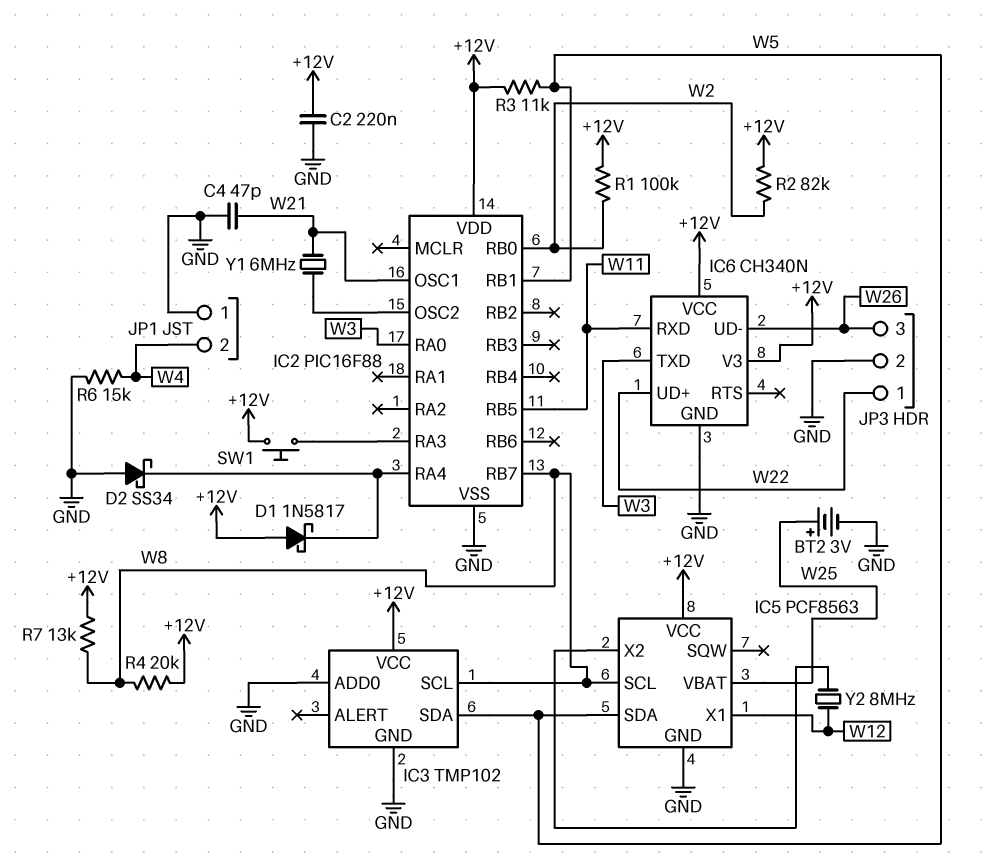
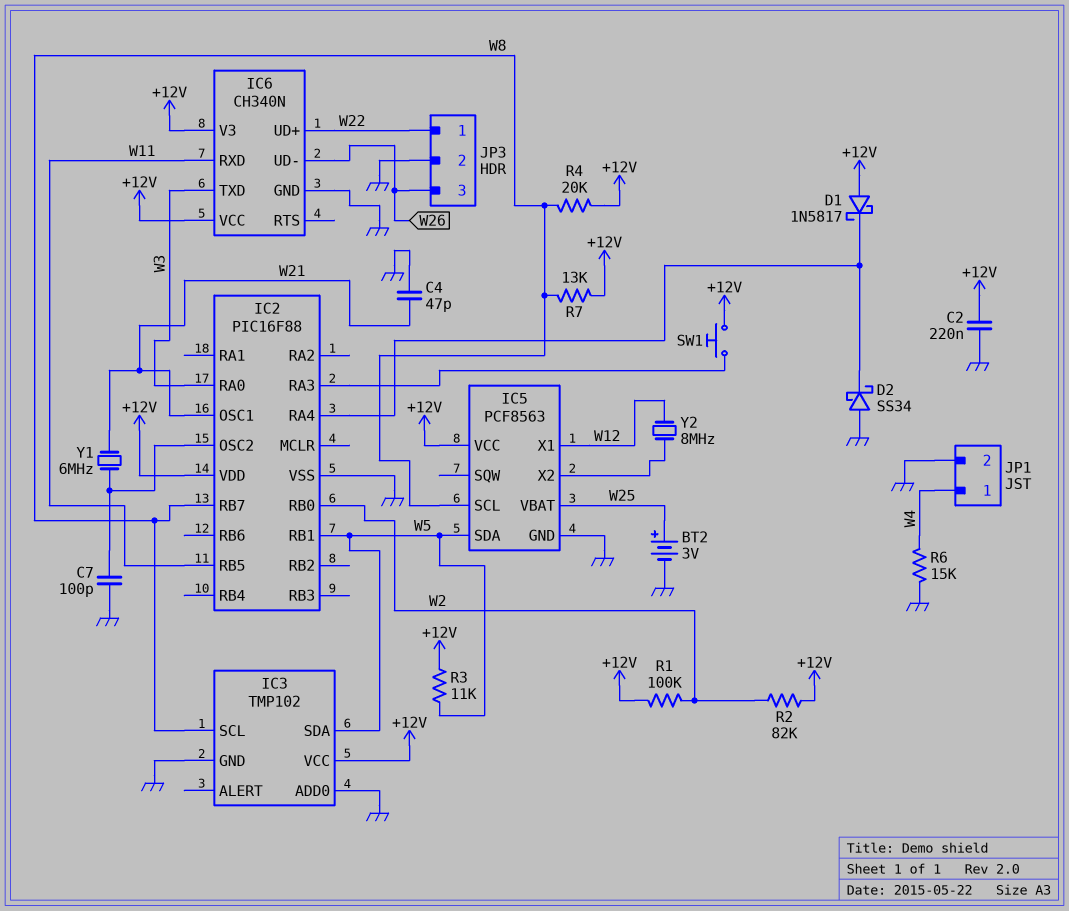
C7: none -> 100pF (GND, IC2/OSC2)
JP1 pin 1: GND -> W4
JP1 pin 2: W4 -> GND

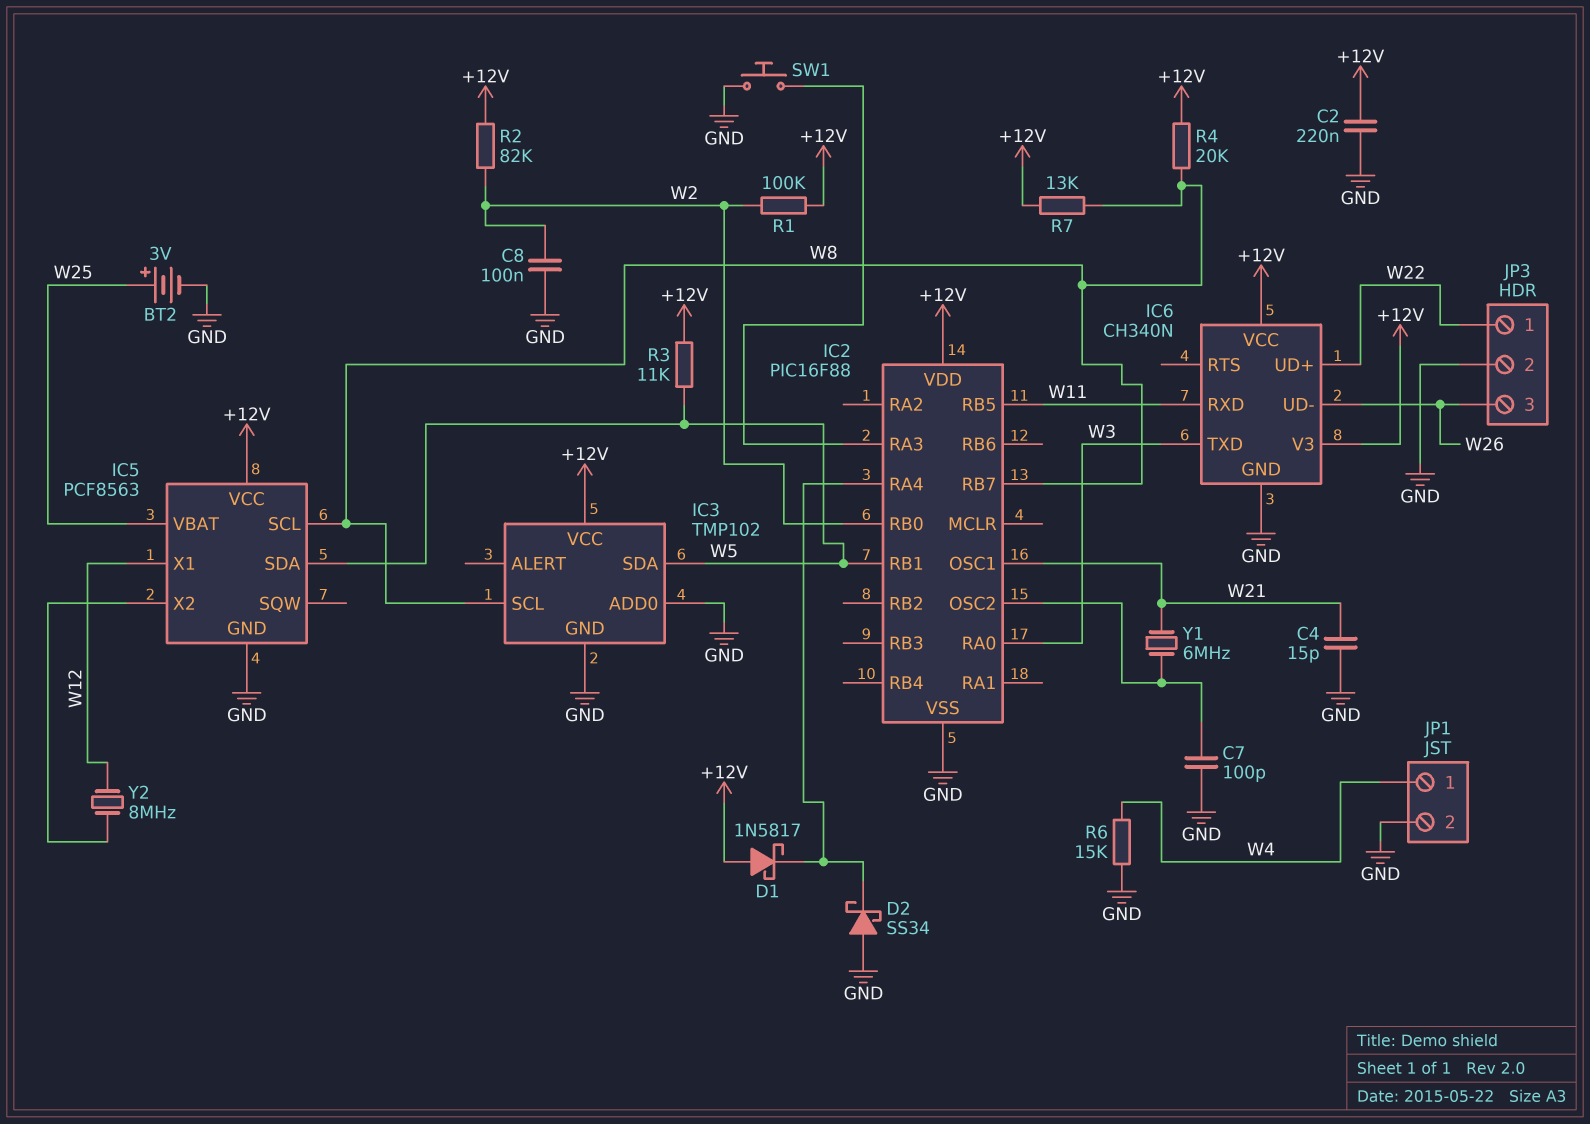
C4: 47pF (GND, W21) -> 15pF (GND, W21)
C8: none -> 100nF (GND, W2)
SW1: button (+12V, IC2/RA3) -> button (GND, IC2/RA3)

